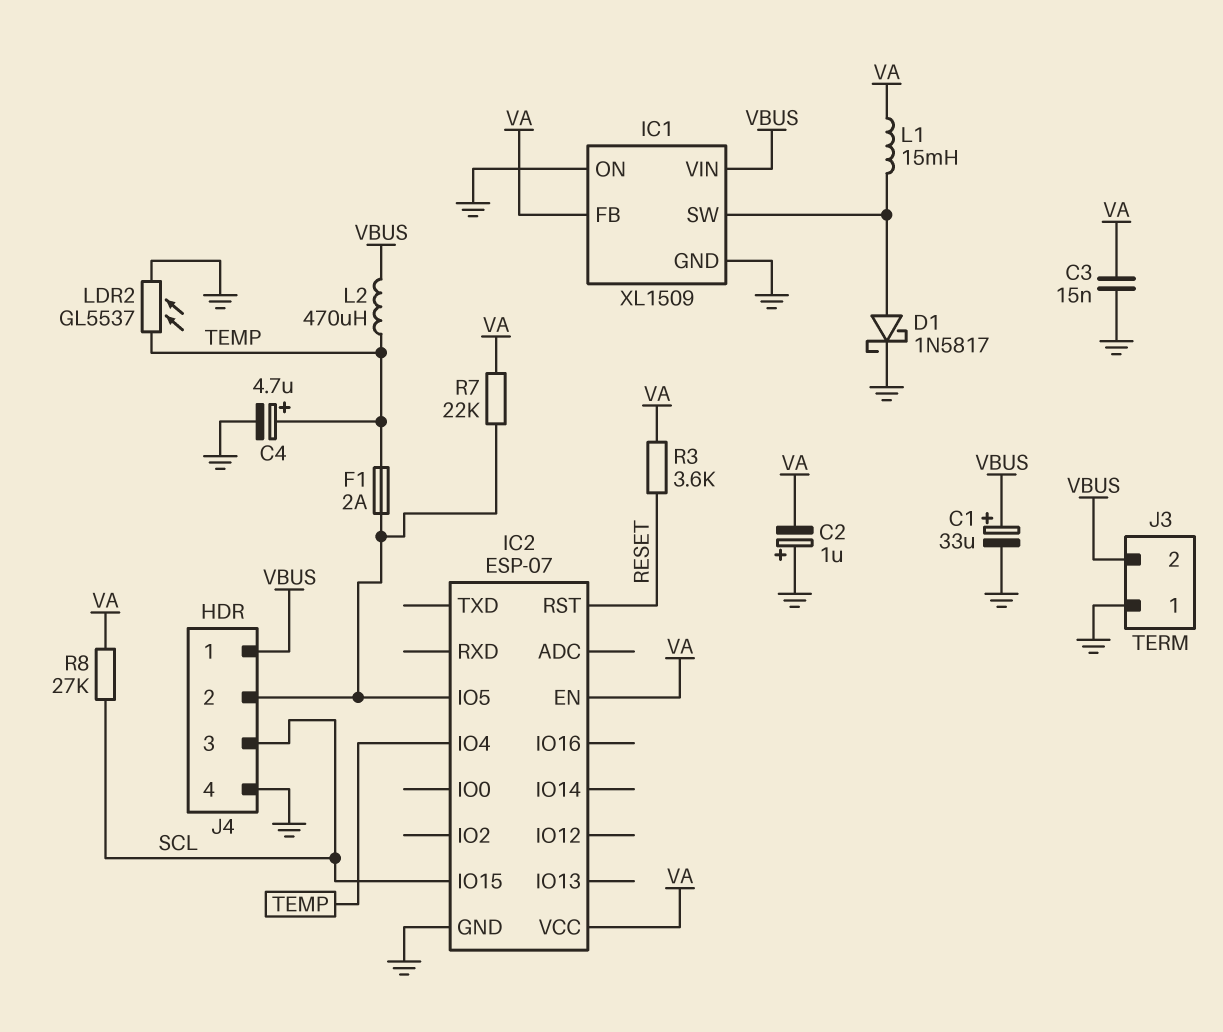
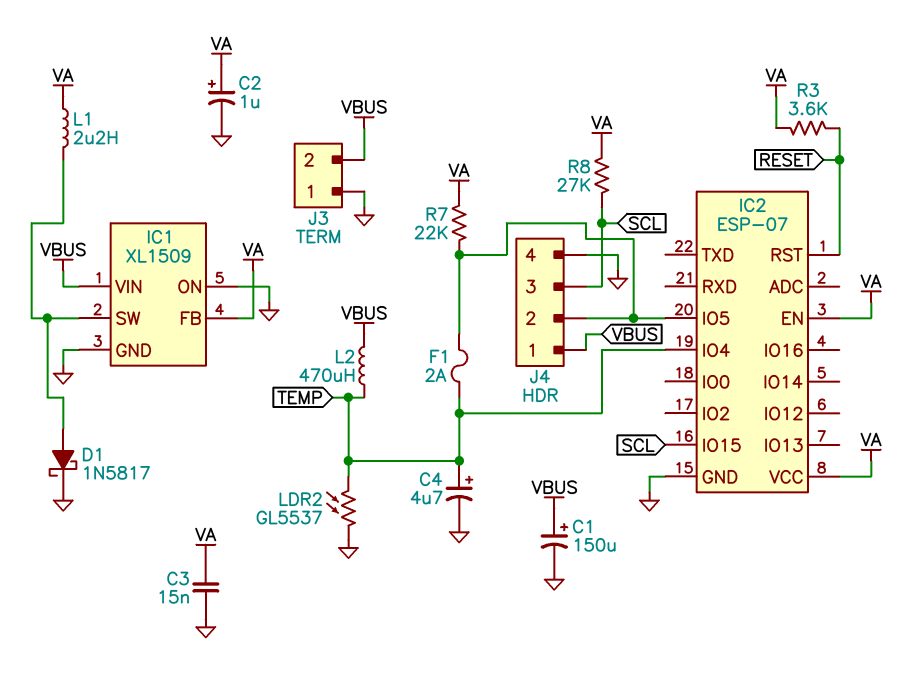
C1: 33uF (plus VBUS, minus GND) -> 150uF (plus VBUS, minus GND)
C2: 1uF (plus GND, minus VA) -> 1uF (plus VA, minus GND)
L1: 15mH (IC1/SW, VA) -> 2.2uH (IC1/SW, VA)

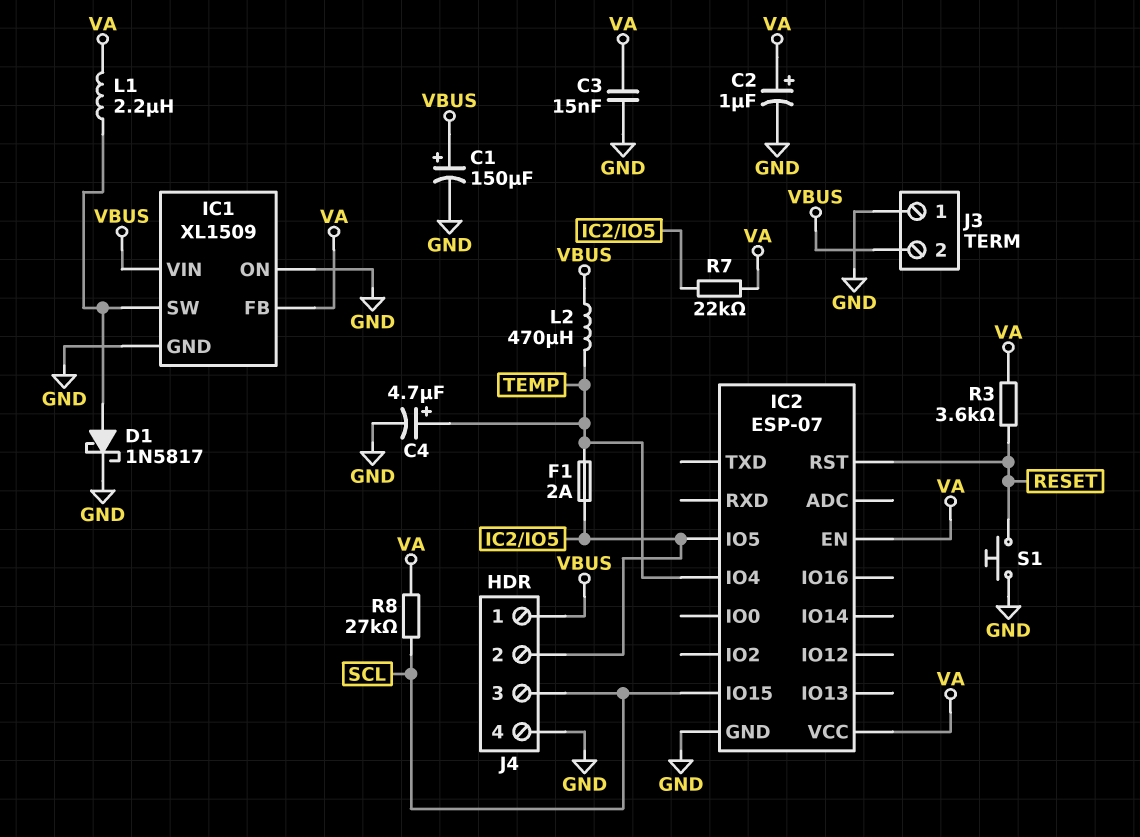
LDR2: GL5537 (GND, TEMP) -> none
S1: none -> button (GND, RESET)

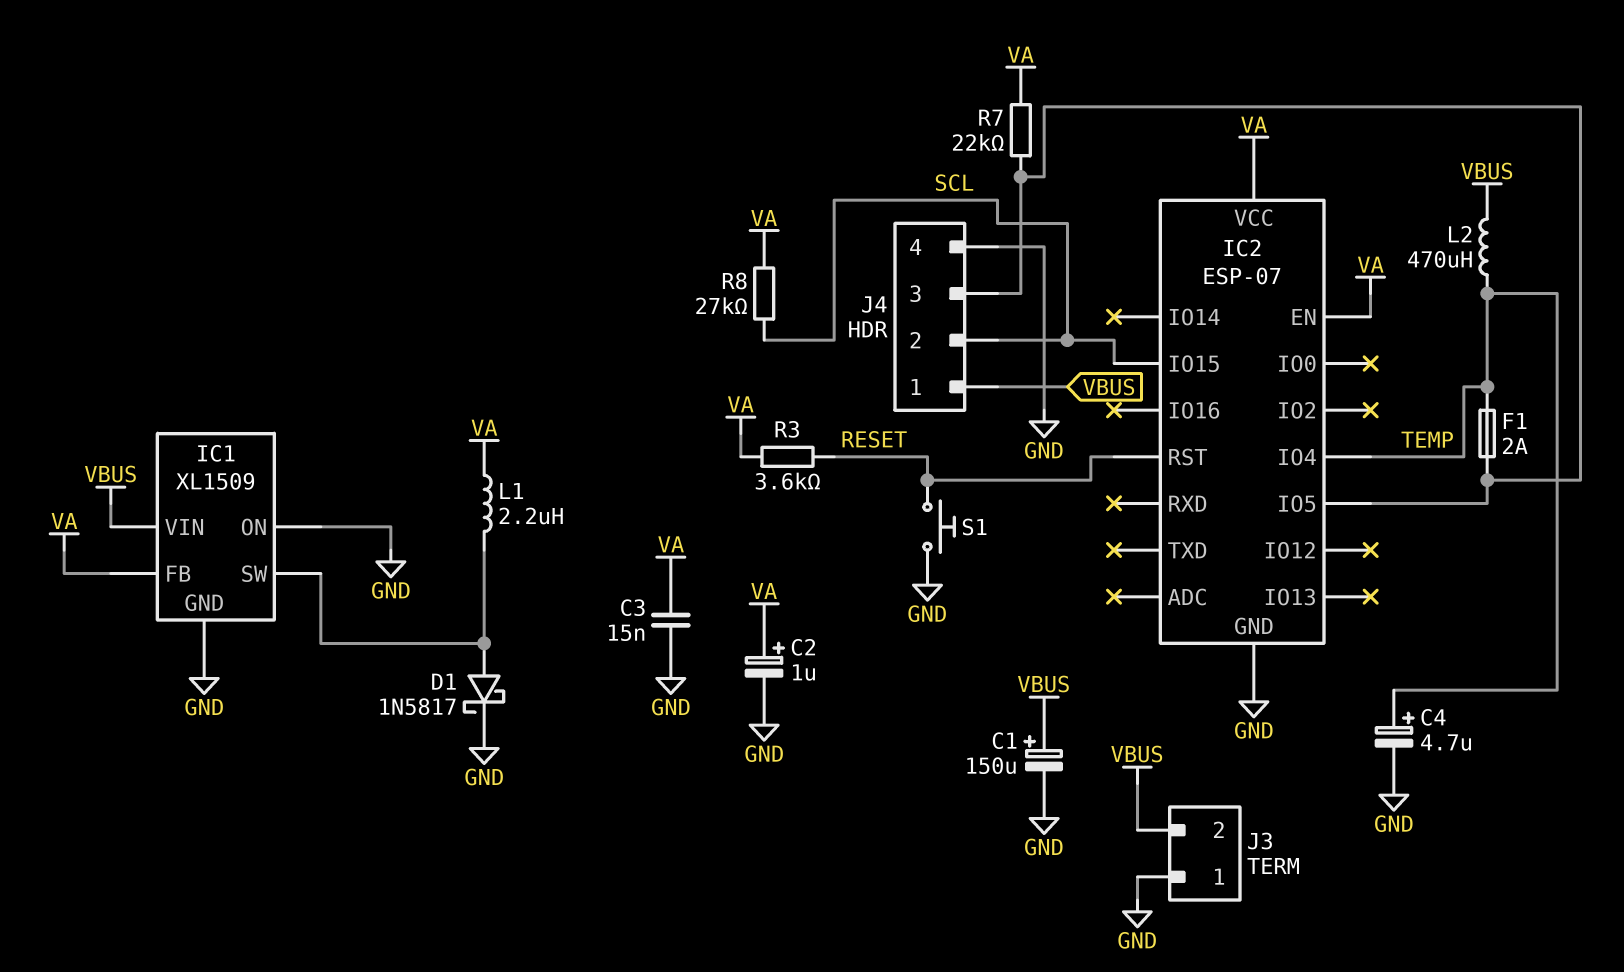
J4 pin 2: IC2/IO5 -> SCL
J4 pin 3: SCL -> IC2/IO5

